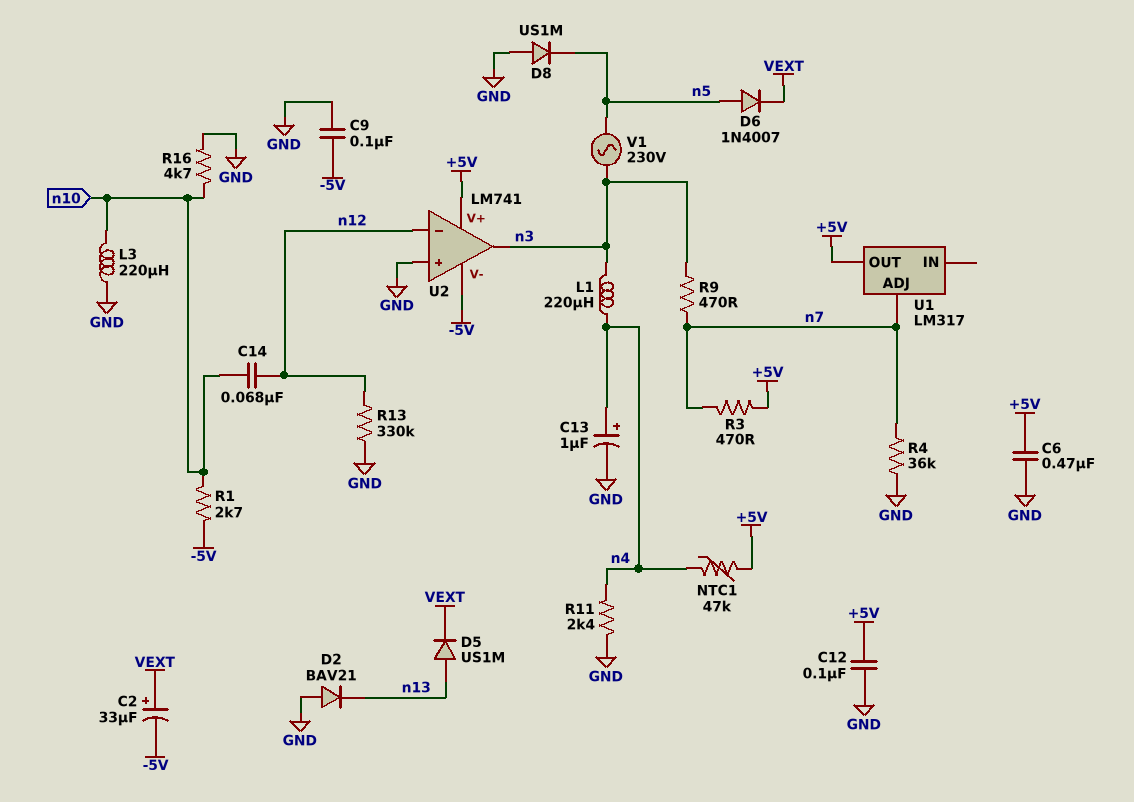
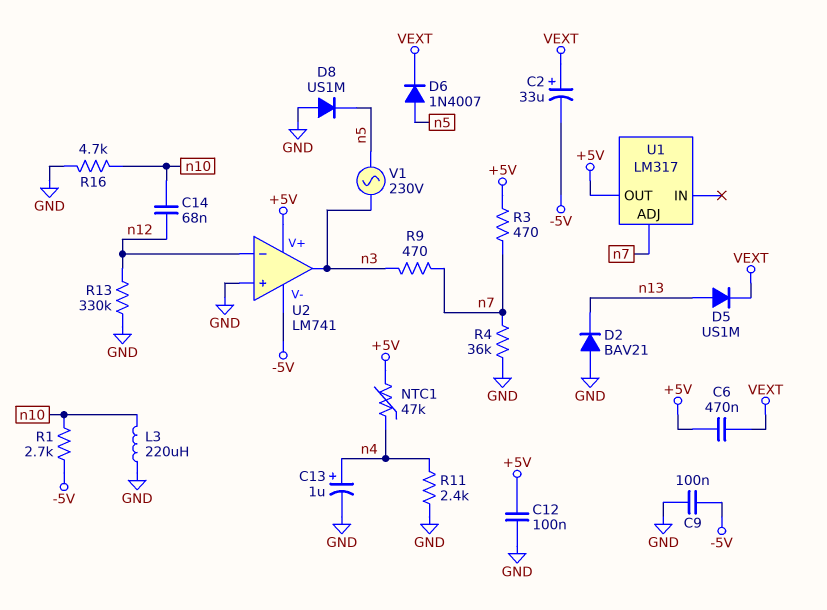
C6: 470nF (+5V, GND) -> 470nF (+5V, VEXT)
L1: 220uH (n3, n4) -> none

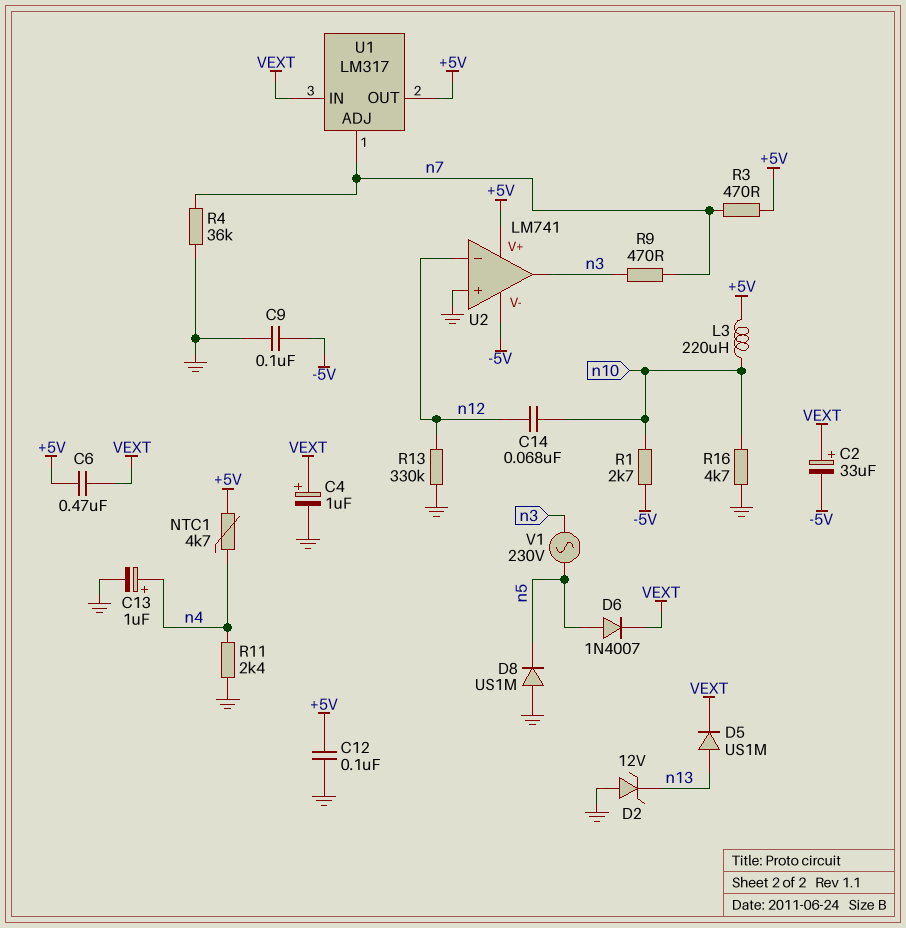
C4: none -> 1uF (plus VEXT, minus GND)
D2: diode BAV21 (A GND, K n13) -> zener 12V (A GND, K n13)
L3: 220uH (GND, n10) -> 220uH (+5V, n10)
NTC1: 47k (+5V, n4) -> 4.7k (+5V, n4)
U1 pin IN: none -> VEXT

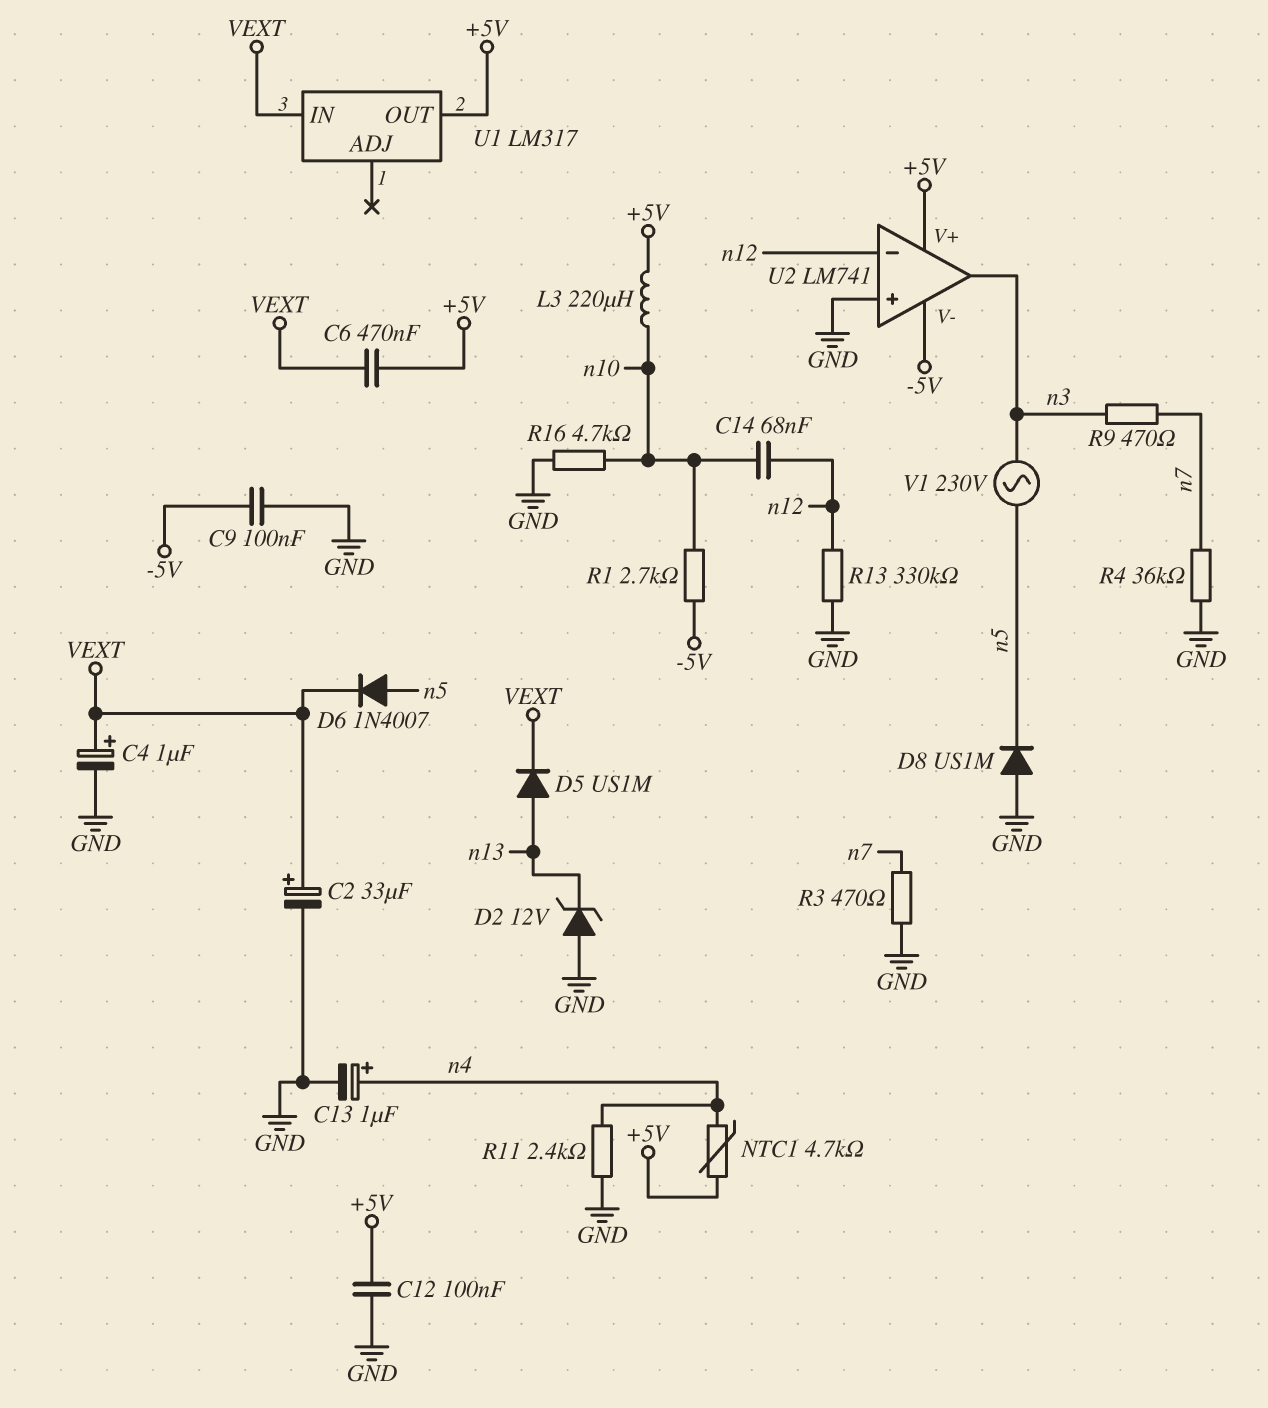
C2: 33uF (plus VEXT, minus -5V) -> 33uF (plus VEXT, minus GND)
R3: 470 (+5V, n7) -> 470 (GND, n7)
U1 pin ADJ: n7 -> none

